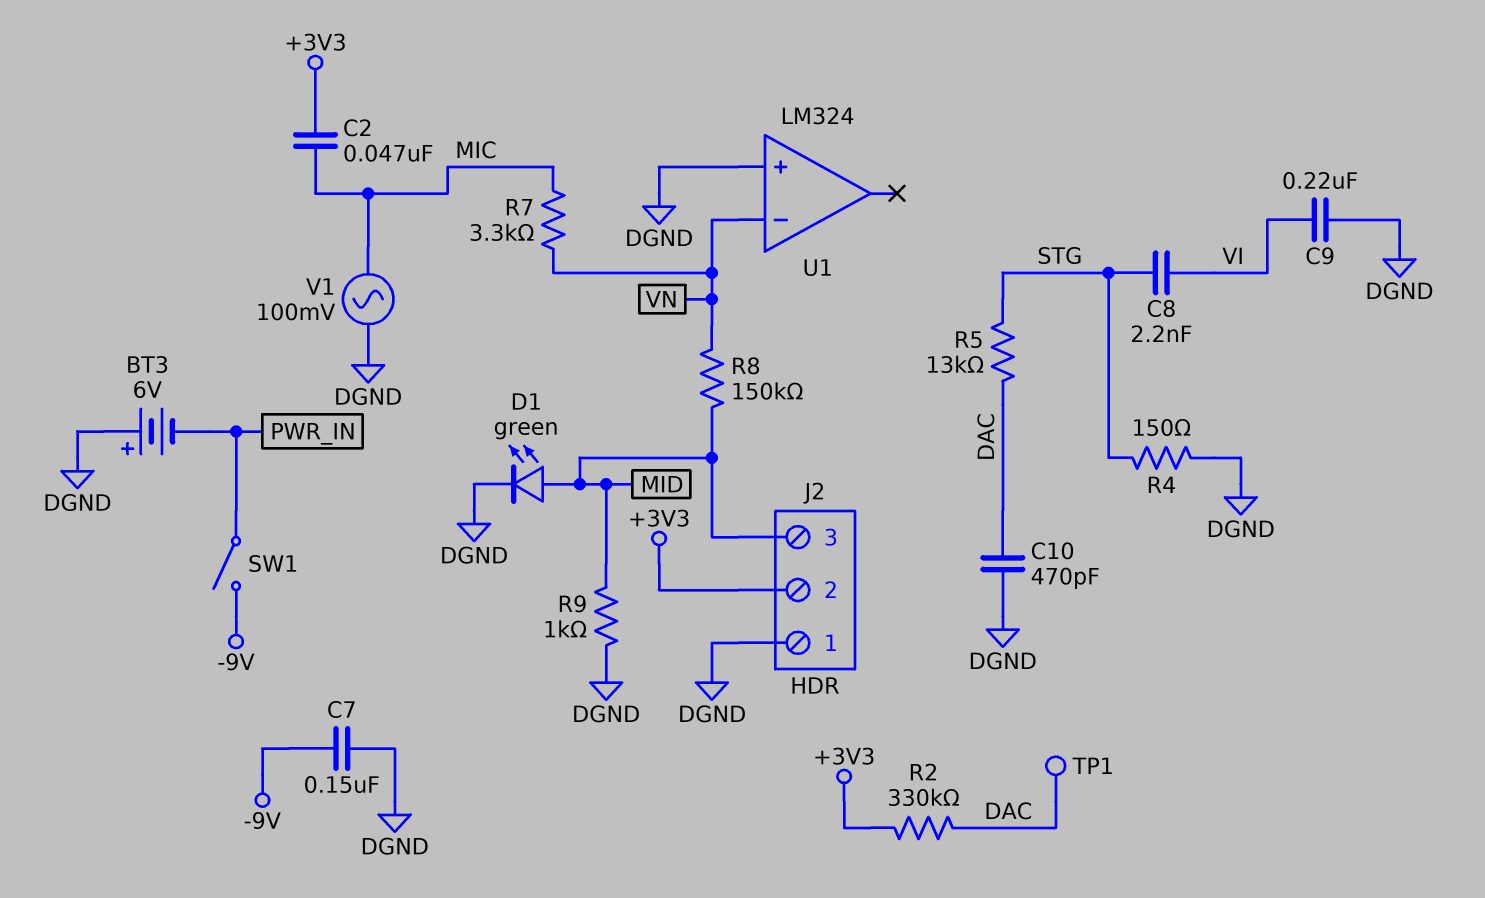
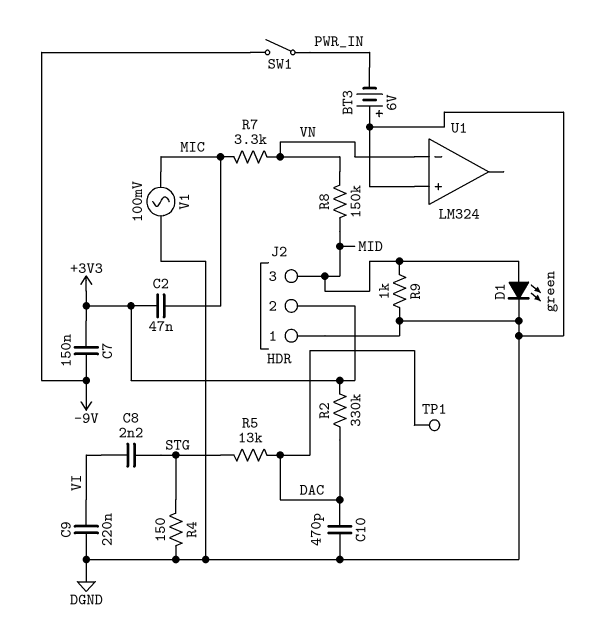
C7: 150nF (-9V, DGND) -> 150nF (+3V3, -9V)

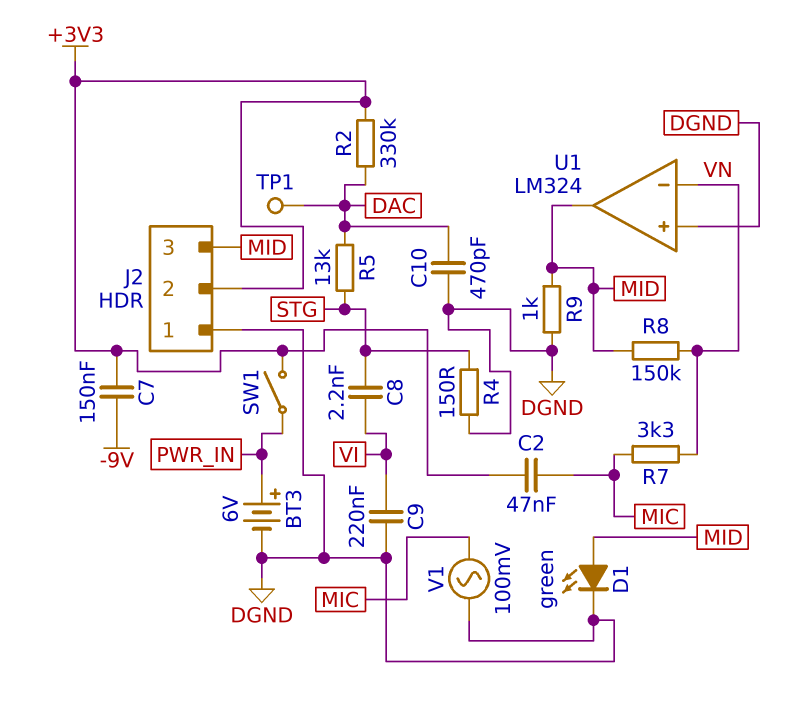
BT3: 6V (plus DGND, minus PWR_IN) -> 6V (plus PWR_IN, minus DGND)
SW1: switch (-9V, PWR_IN) -> switch (+3V3, PWR_IN)
U1 pin out: none -> MID

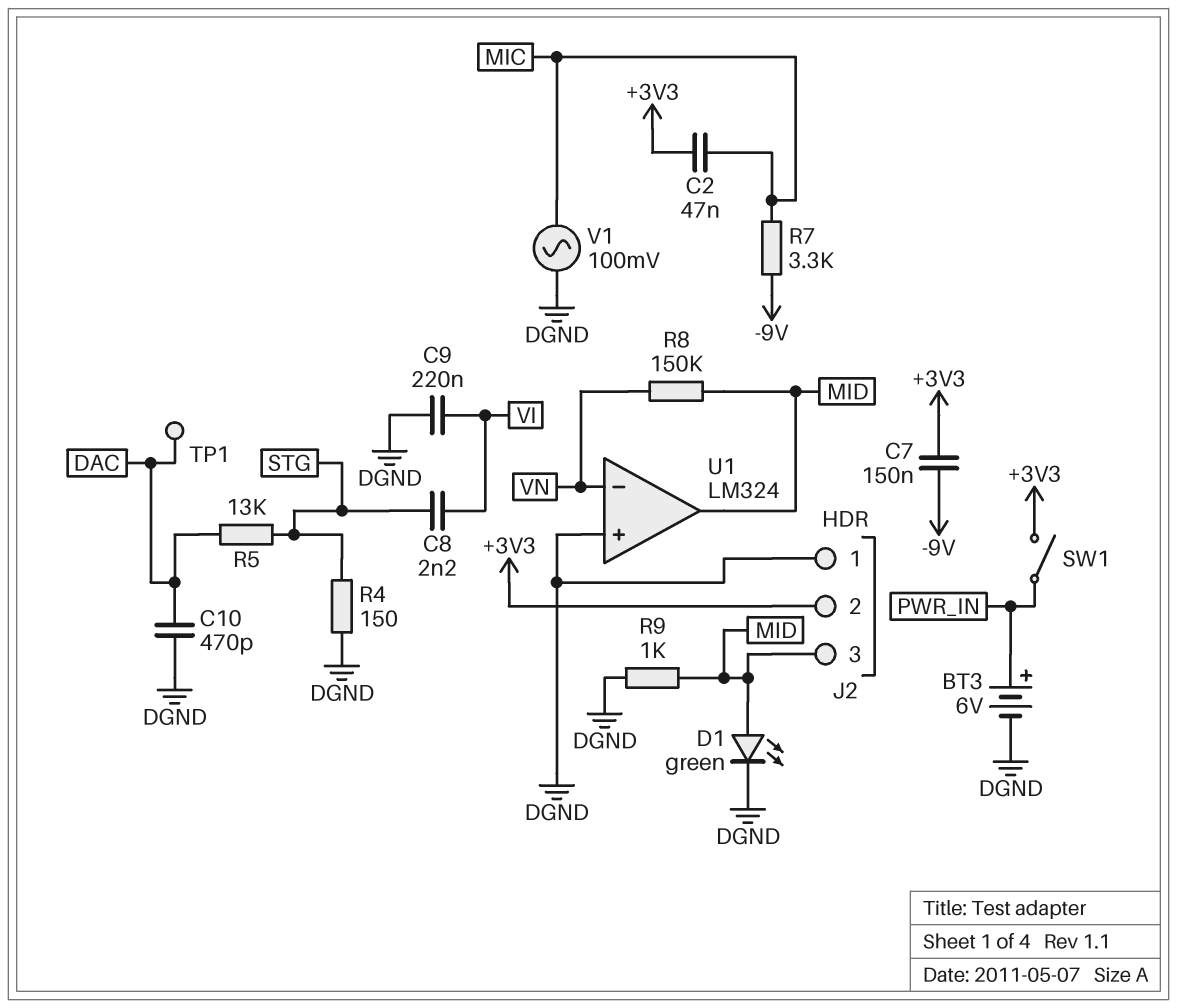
R2: 330k (+3V3, DAC) -> none
R7: 3.3k (MIC, VN) -> 3.3k (-9V, MIC)

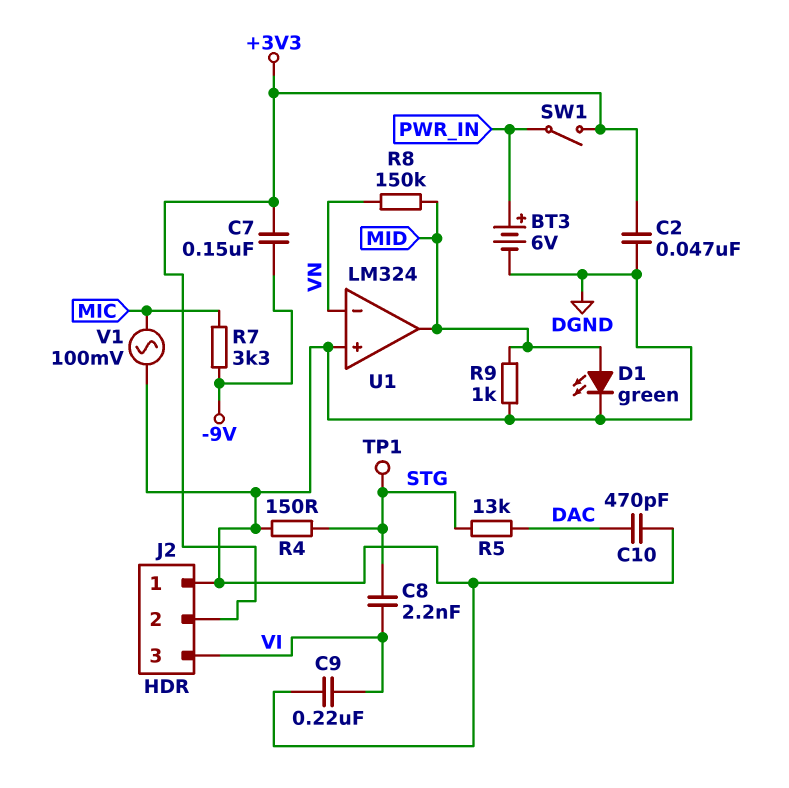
C2: 47nF (+3V3, MIC) -> 47nF (+3V3, DGND)
J2 pin 3: MID -> VI
TP1: test point (DAC) -> test point (STG)

